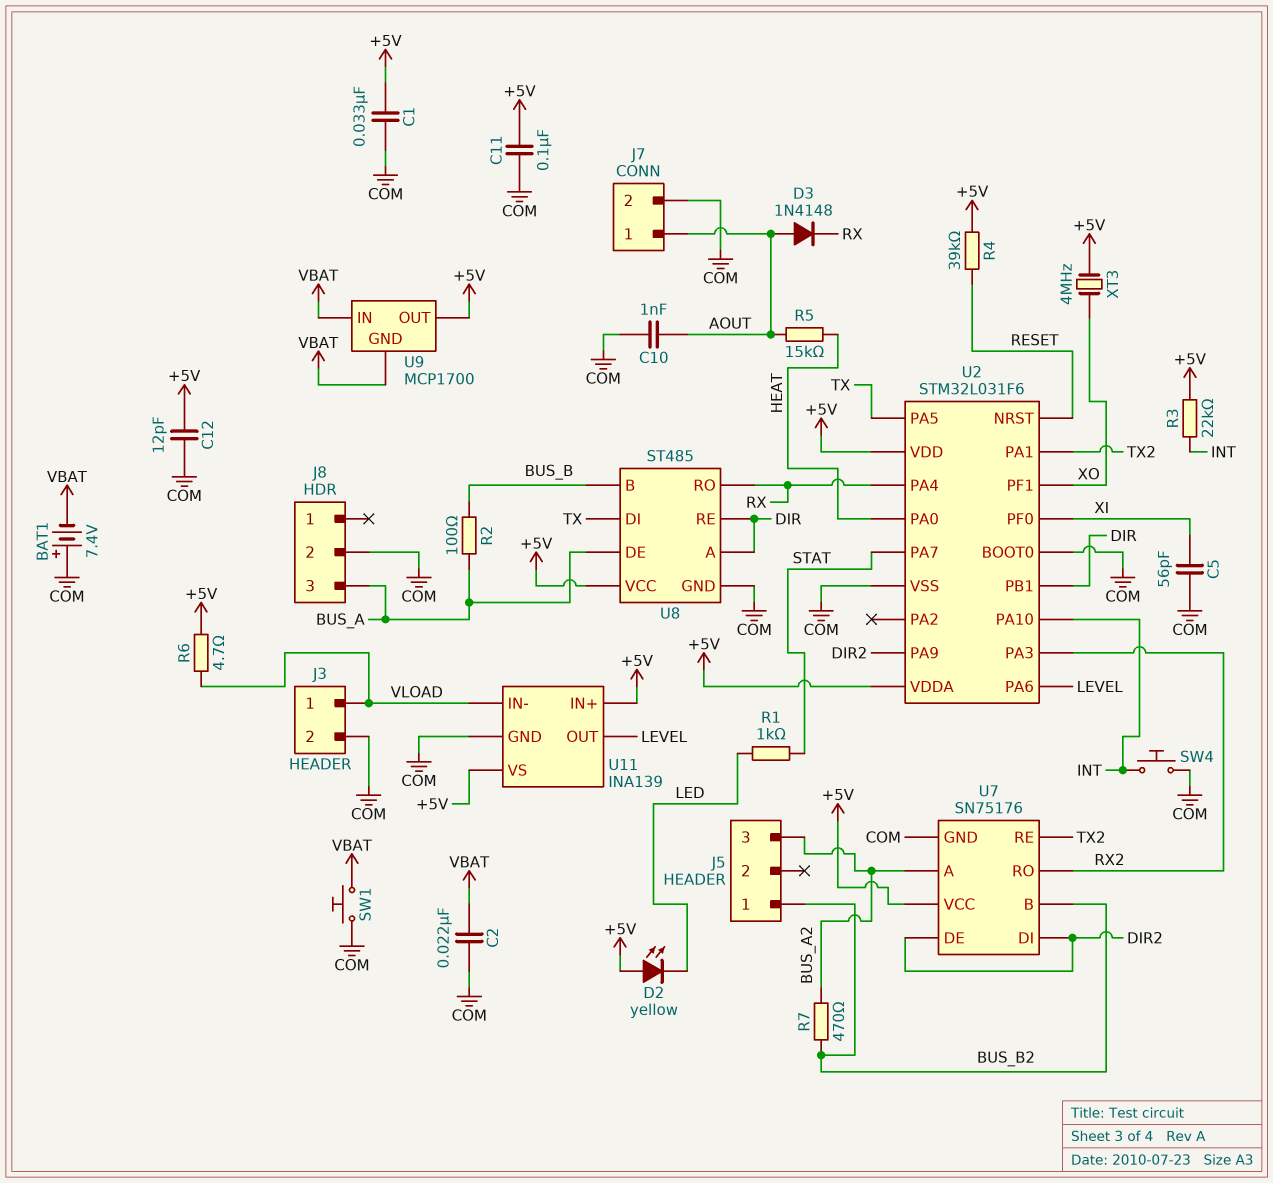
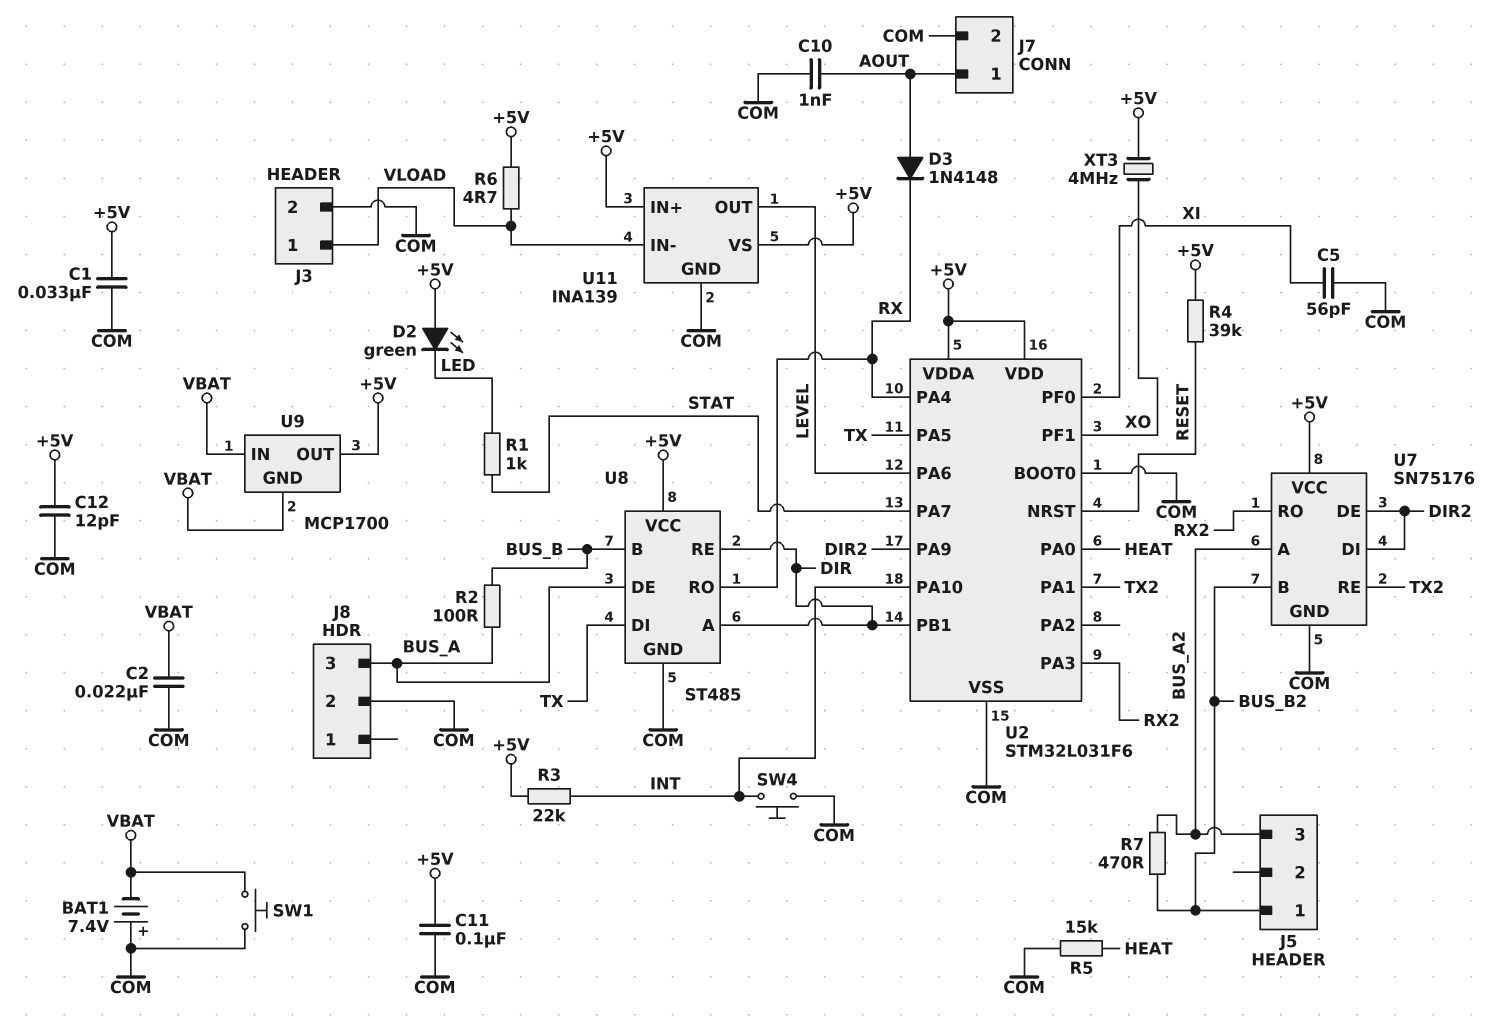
D2: LED yellow (A +5V, K LED) -> LED green (A +5V, K LED)
R5: 15k (AOUT, HEAT) -> 15k (COM, HEAT)

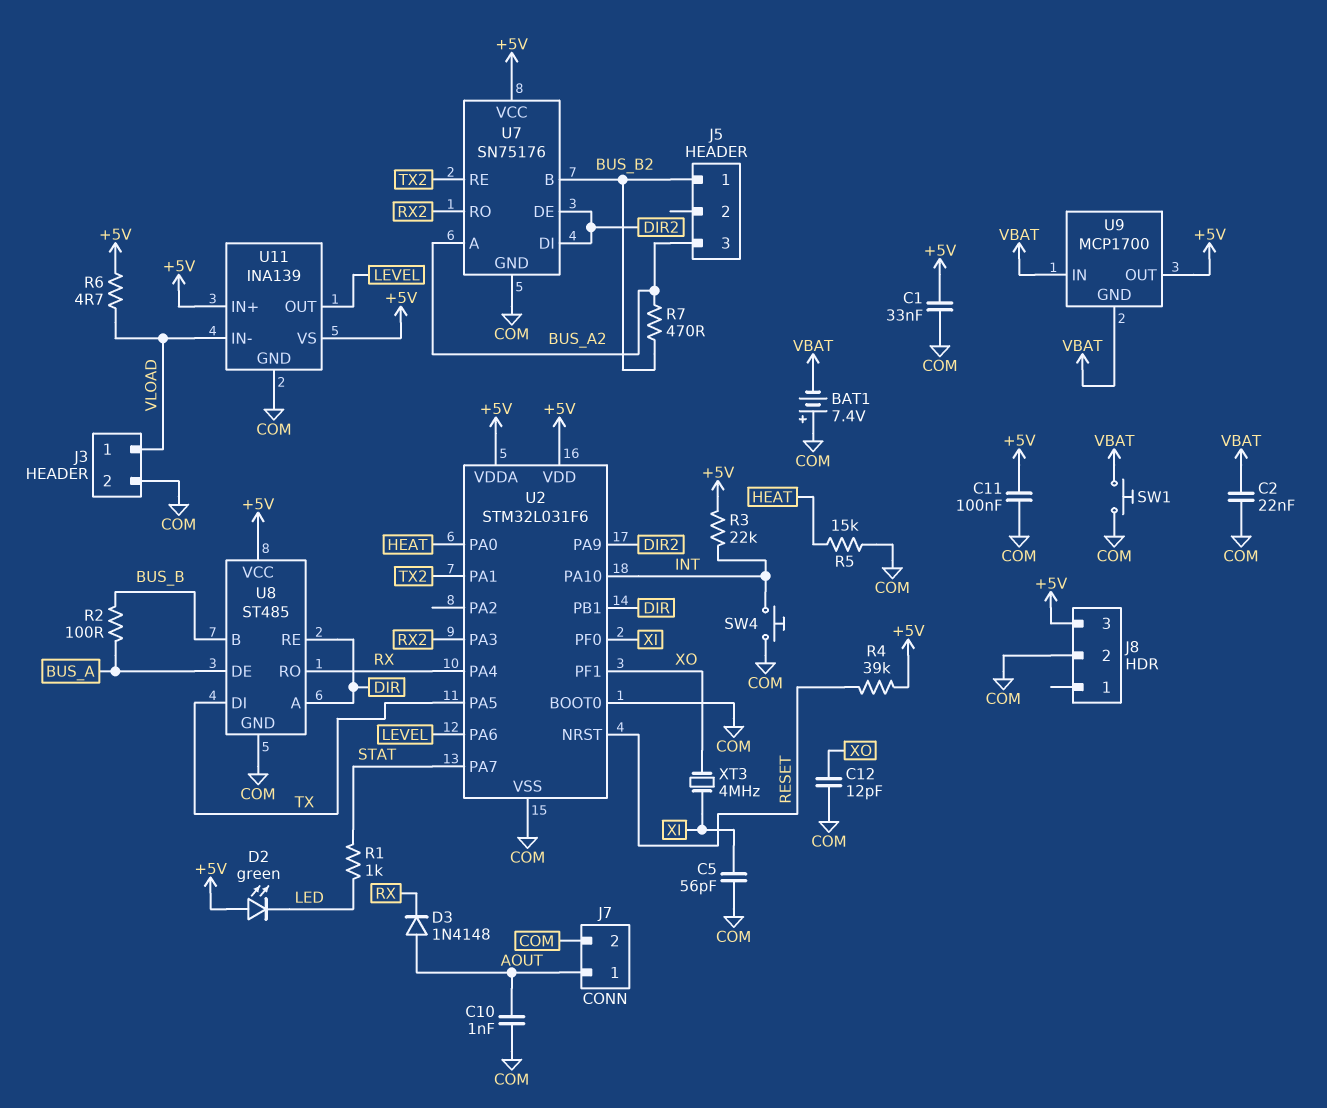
C12: 12pF (+5V, COM) -> 12pF (COM, XO)
J8 pin 3: BUS_A -> +5V
XT3: 4MHz (+5V, XO) -> 4MHz (XI, XO)

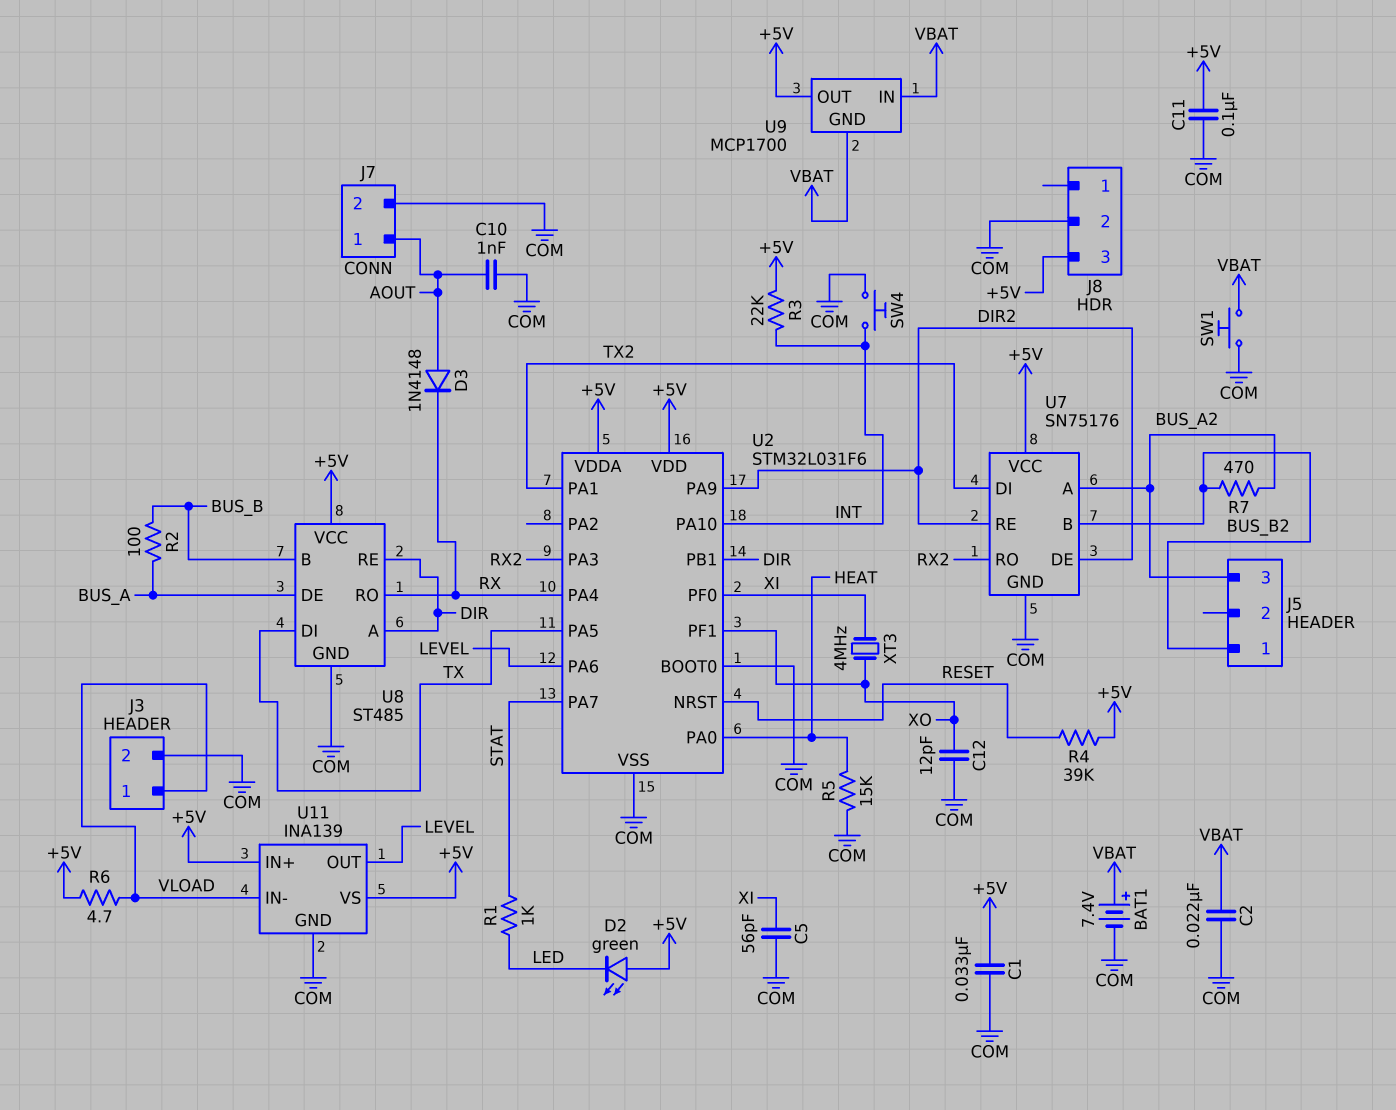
BAT1: 7.4V (plus COM, minus VBAT) -> 7.4V (plus VBAT, minus COM)
U7 pin DI: DIR2 -> TX2
U7 pin RE: TX2 -> DIR2

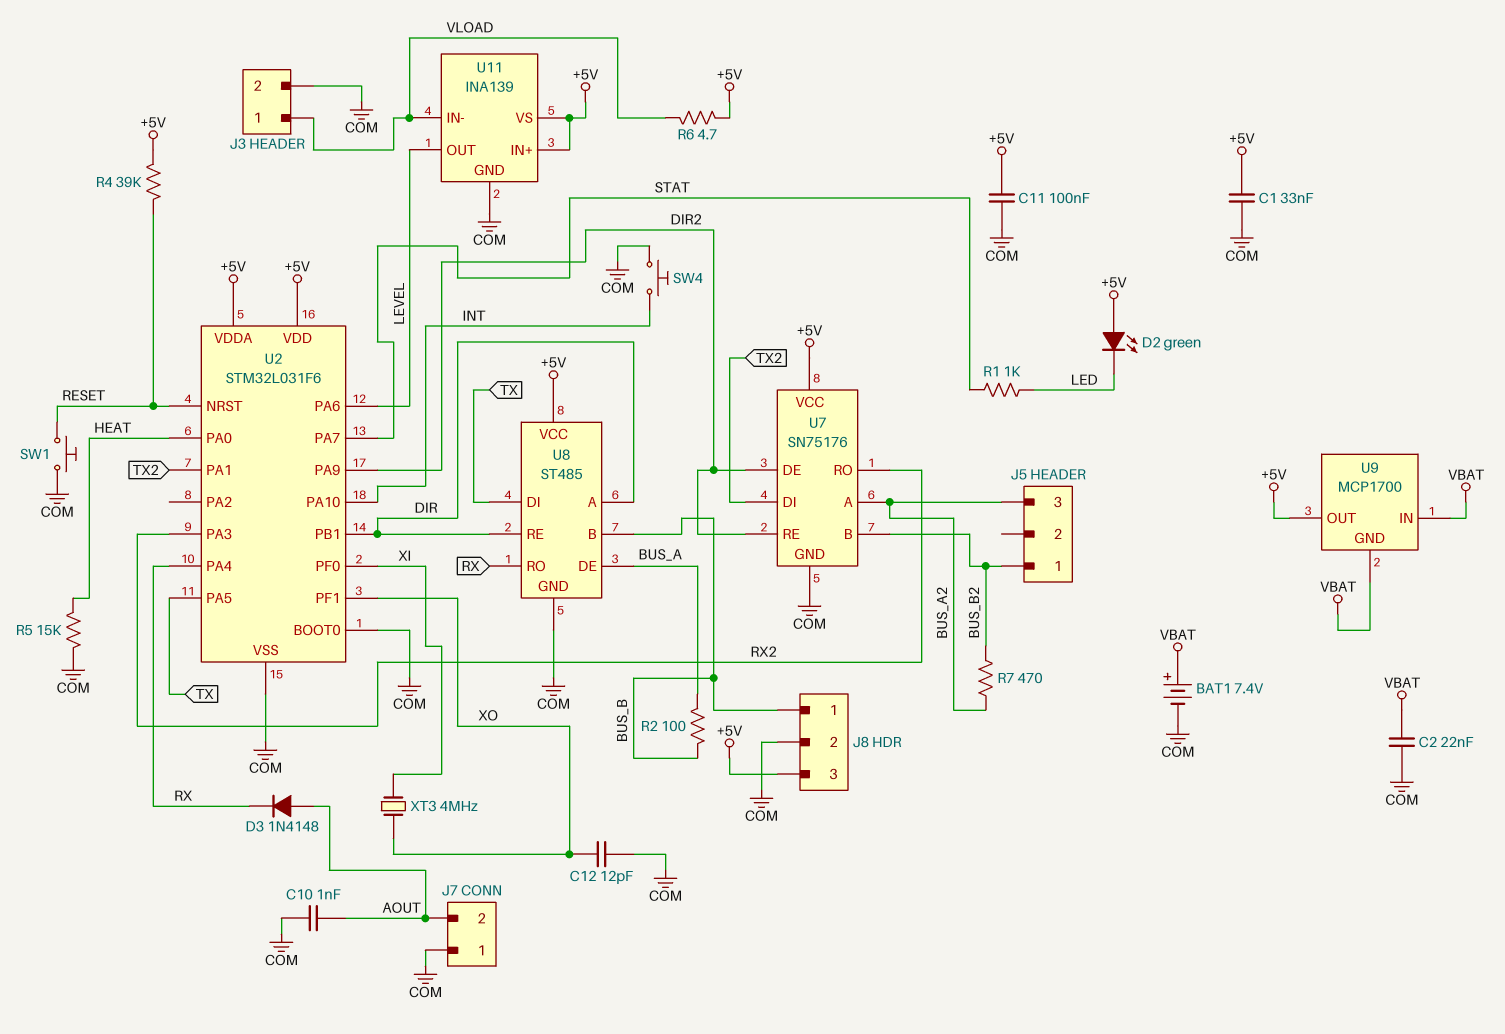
C5: 56pF (COM, XI) -> none
J7 pin 1: AOUT -> COM
J7 pin 2: COM -> AOUT
J8 pin 1: none -> BUS_B
R3: 22k (+5V, INT) -> none
SW1: button (COM, VBAT) -> button (COM, RESET)

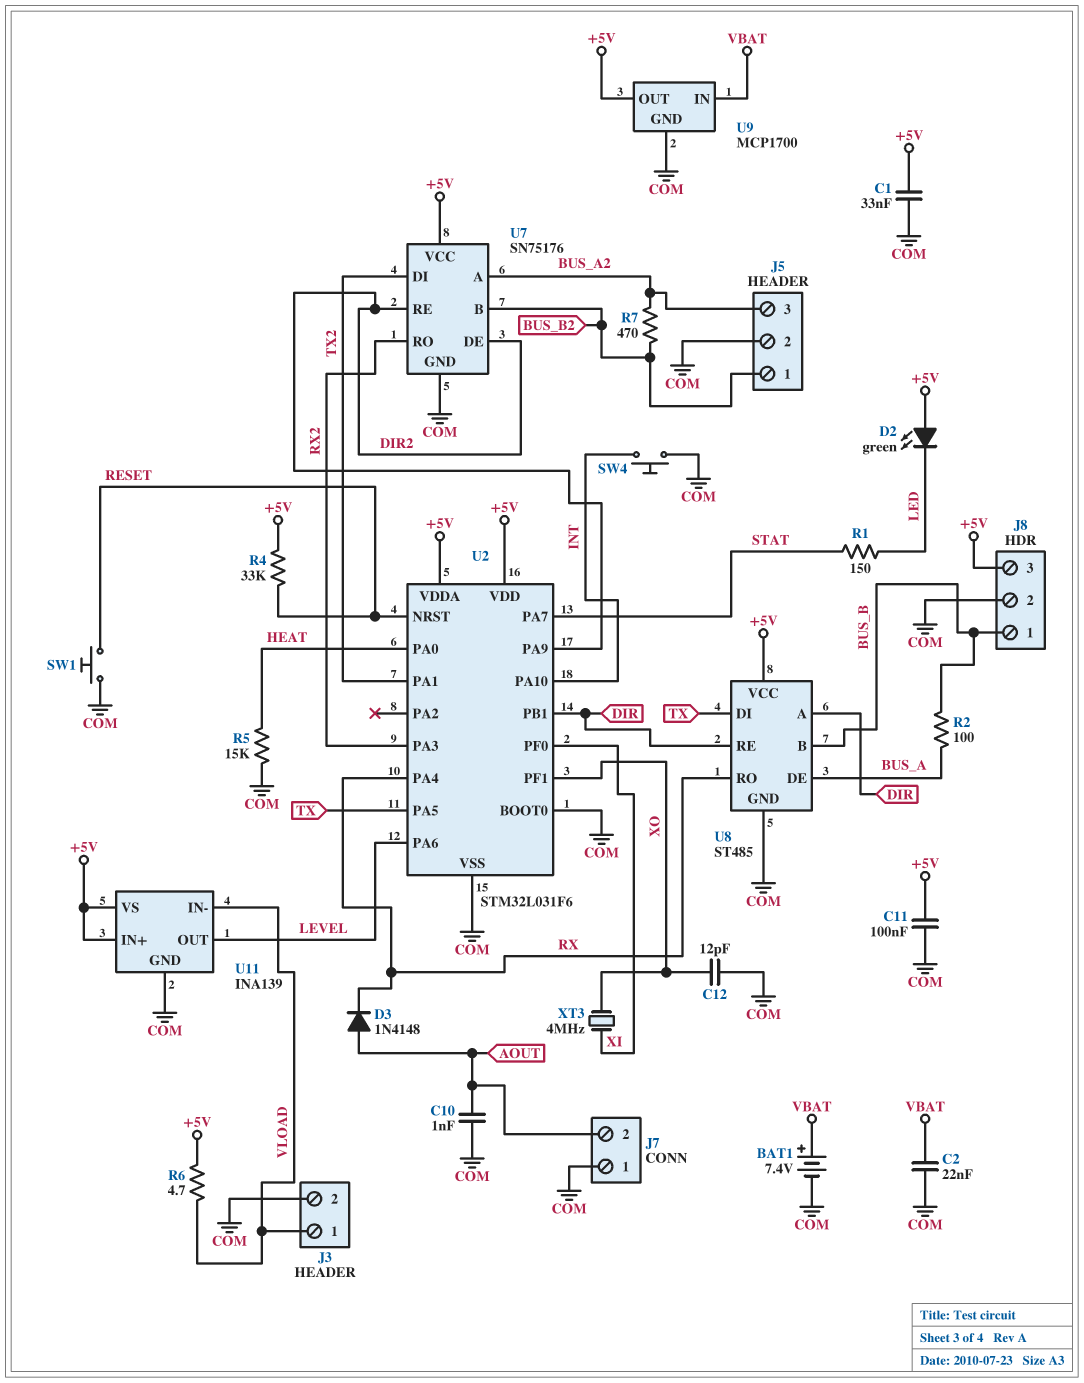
J5 pin 2: none -> COM
R1: 1k (LED, STAT) -> 150 (LED, STAT)
R4: 39k (+5V, RESET) -> 33k (+5V, RESET)
U9 pin GND: VBAT -> COM

